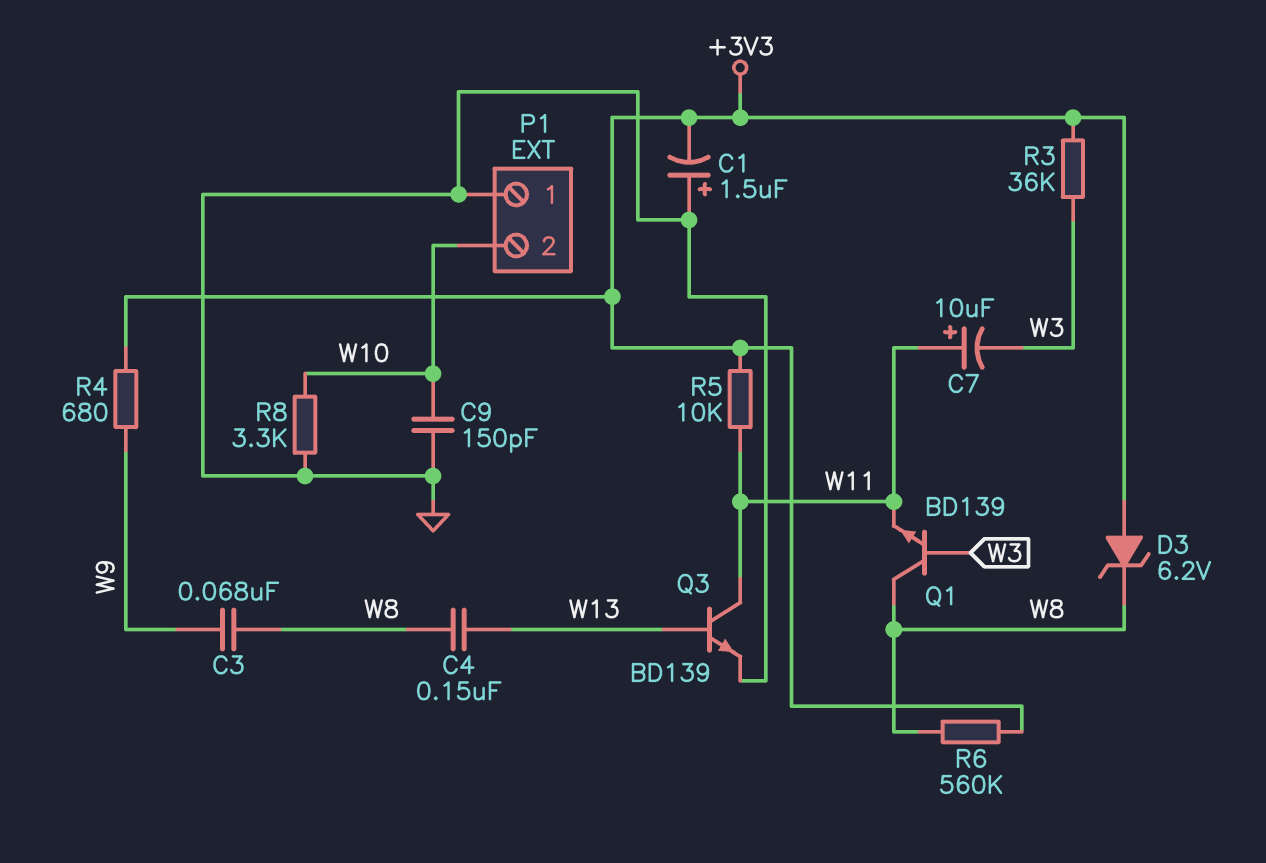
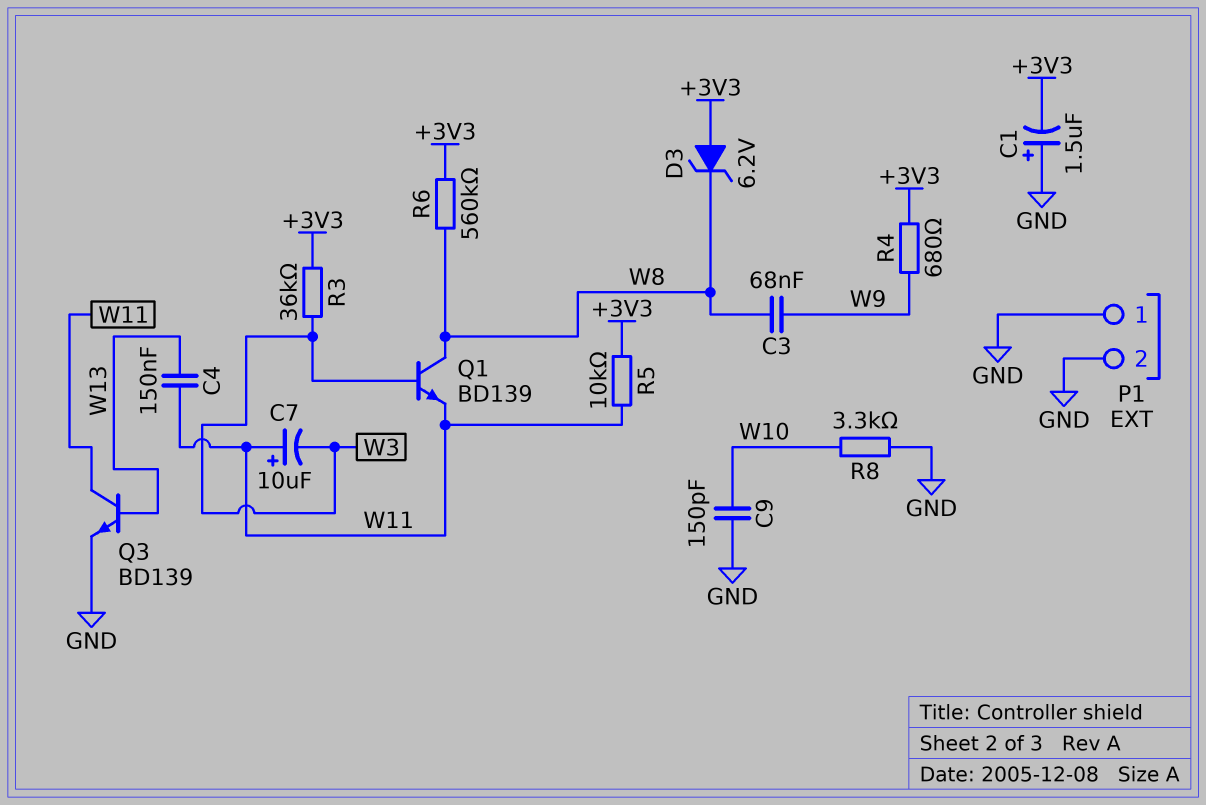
C4: 150nF (W8, W13) -> 150nF (W11, W13)
P1 pin 2: W10 -> GND

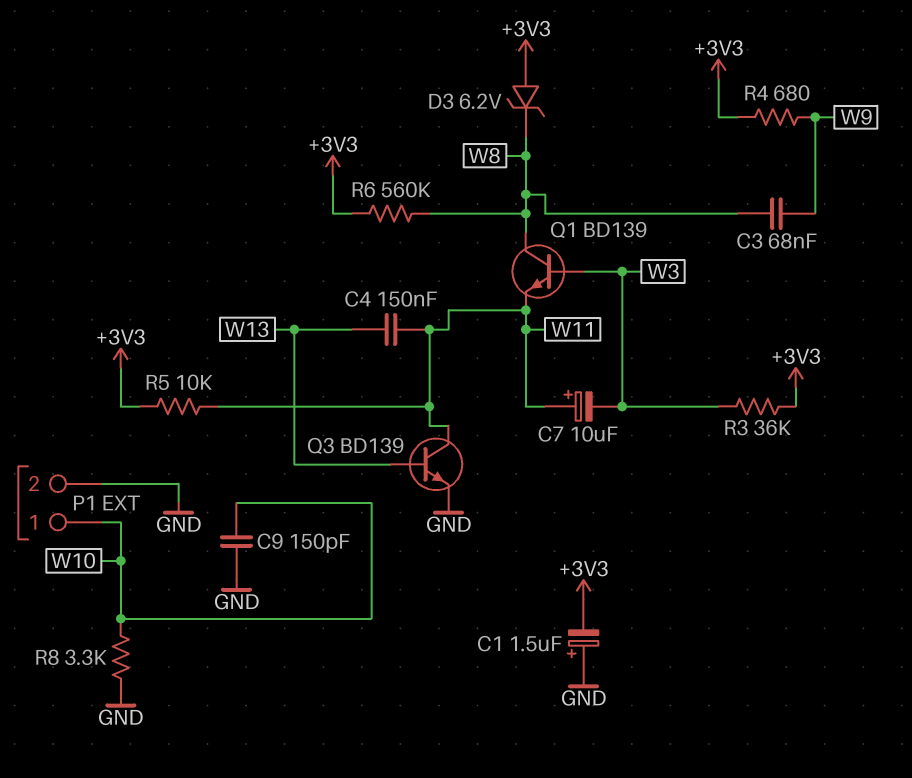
P1 pin 1: GND -> W10

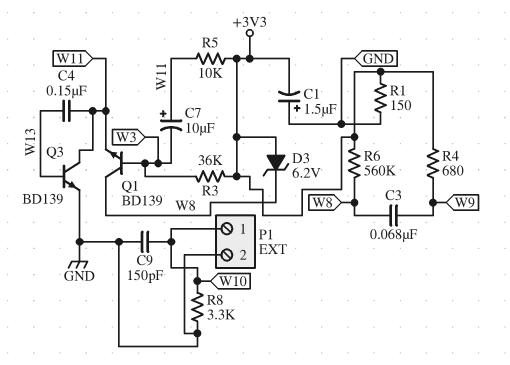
R1: none -> 150 (+3V3, GND)

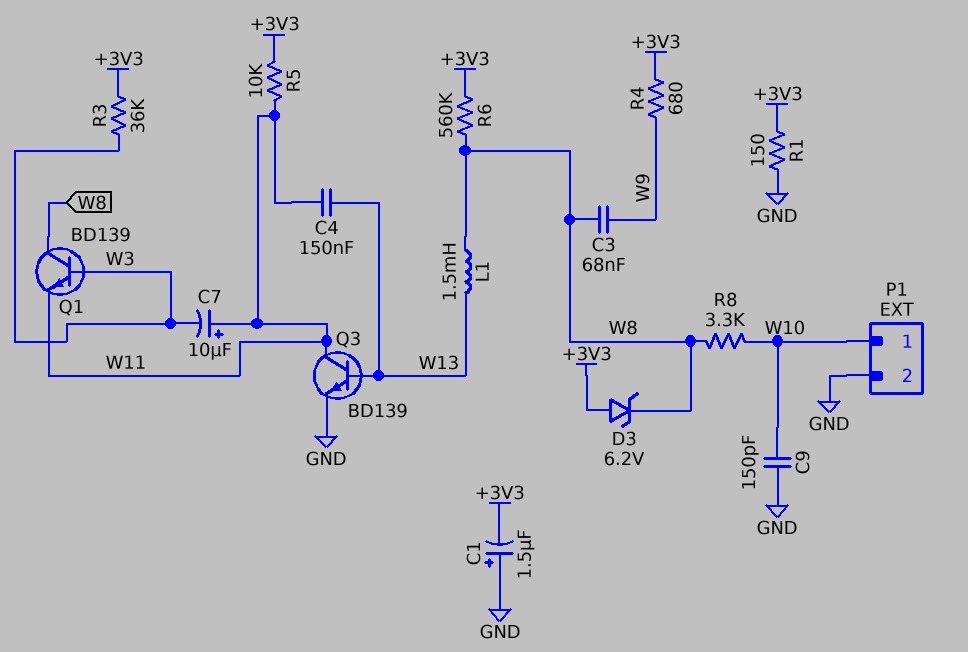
L1: none -> 1.5mH (W8, W13)
R8: 3.3k (GND, W10) -> 3.3k (W8, W10)

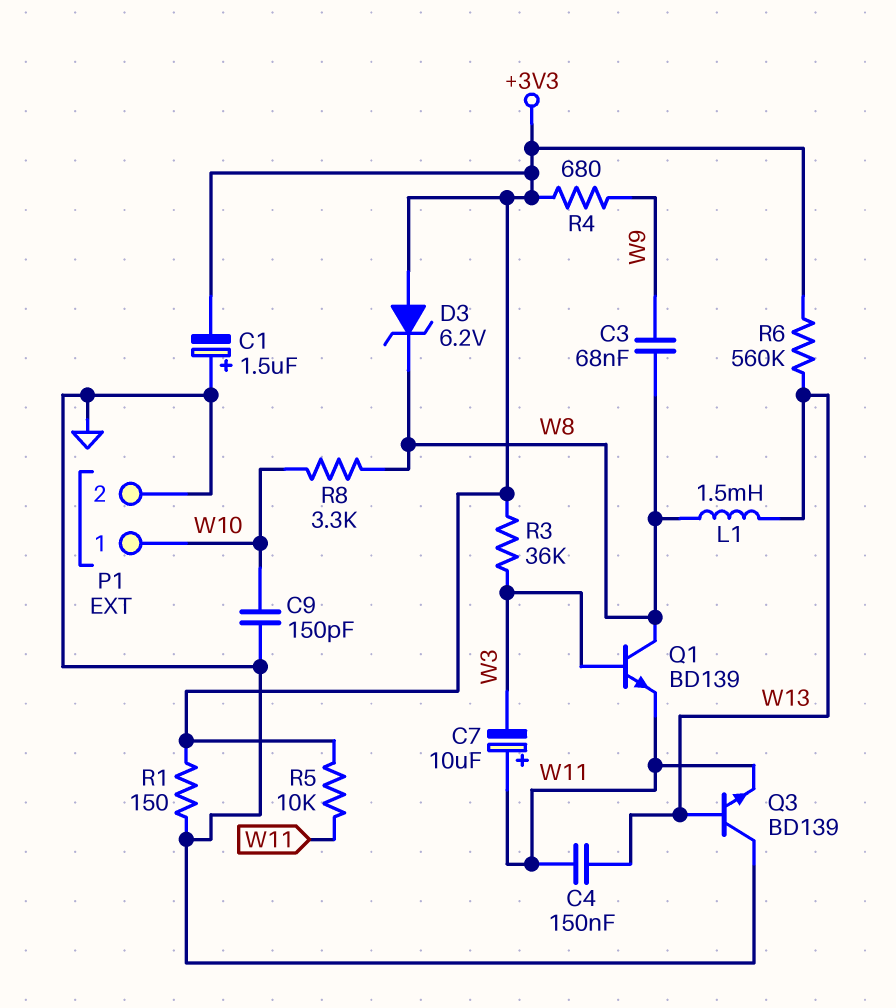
Q3: NPN BD139 (B W13, C W11, E GND) -> NPN BD139 (B W13, C GND, E W11)
R6: 560k (+3V3, W8) -> 560k (+3V3, W13)

